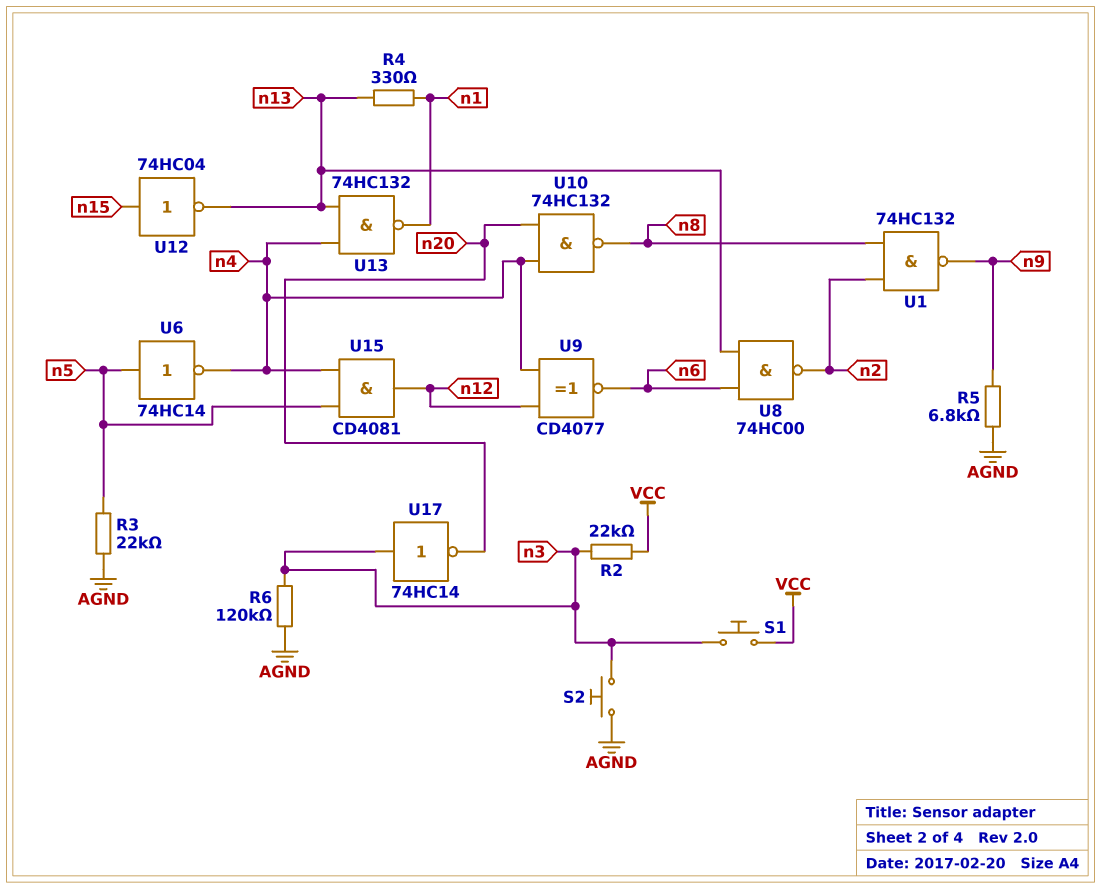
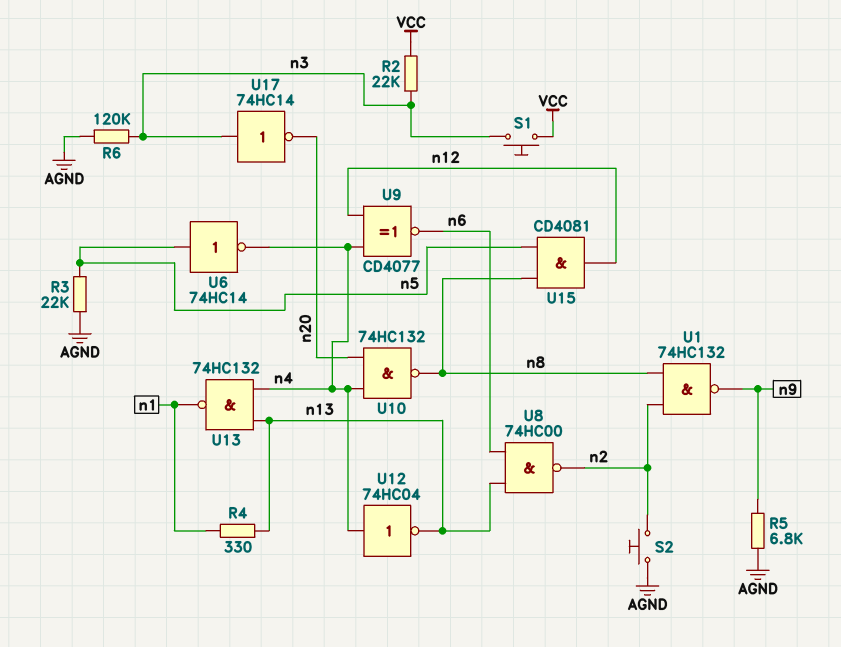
S2: button (AGND, n3) -> button (AGND, n2)
U12: NOT 74HC04 (in n15, out n13) -> NOT 74HC04 (in n4, out n13)
U15: AND CD4081 (in n4, in n5, out n12) -> AND CD4081 (in n5, in n8, out n12)

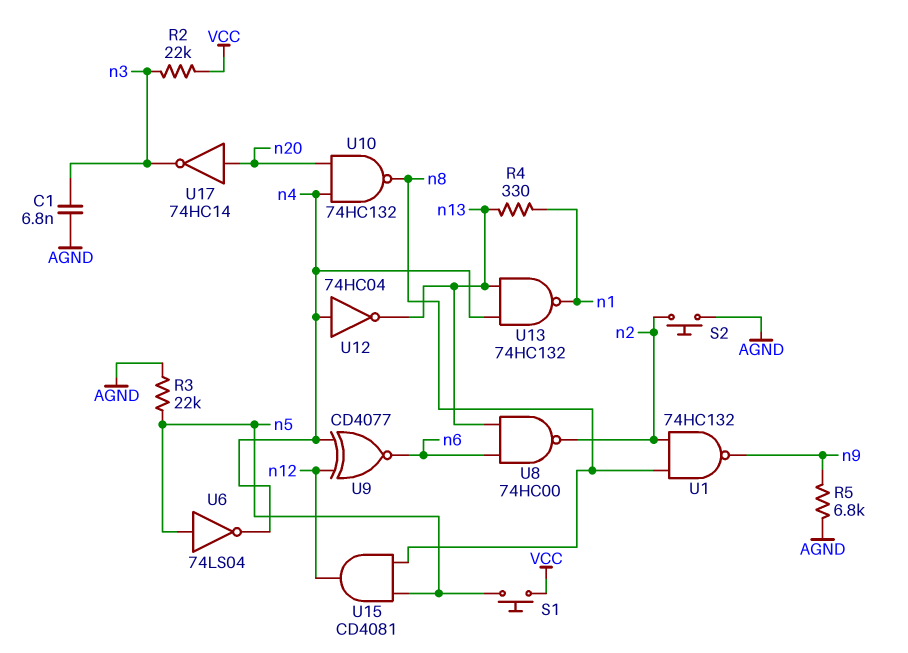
C1: none -> 6.8nF (AGND, n3)
R6: 120k (AGND, n3) -> none
S1: button (VCC, n3) -> button (VCC, n5)
U6: NOT 74HC14 (in n5, out n4) -> NOT 74LS04 (in n5, out n4)
U17: NOT 74HC14 (in n3, out n20) -> NOT 74HC14 (in n20, out n3)

